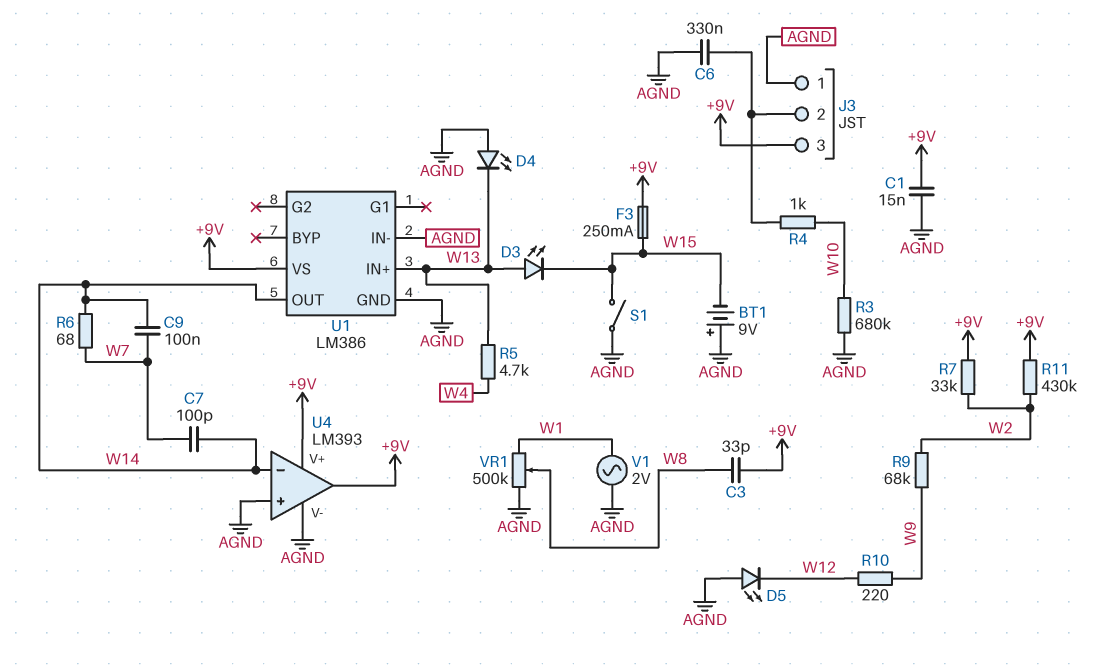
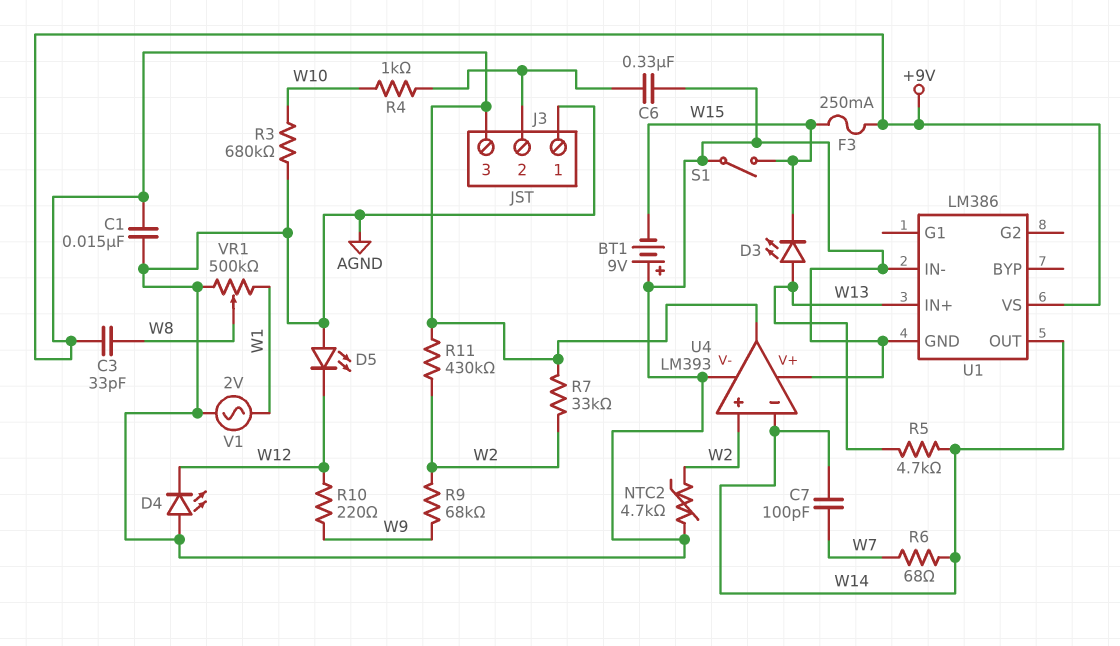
C9: 100nF (W7, W14) -> none
D4: LED (A AGND, K W13) -> LED (A AGND, K W12)
NTC2: none -> 4.7k (AGND, W2)
R5: 4.7k (W4, W13) -> 4.7k (W13, W14)
U4 pin V+: +9V -> AGND
U4 pin in+: AGND -> W2

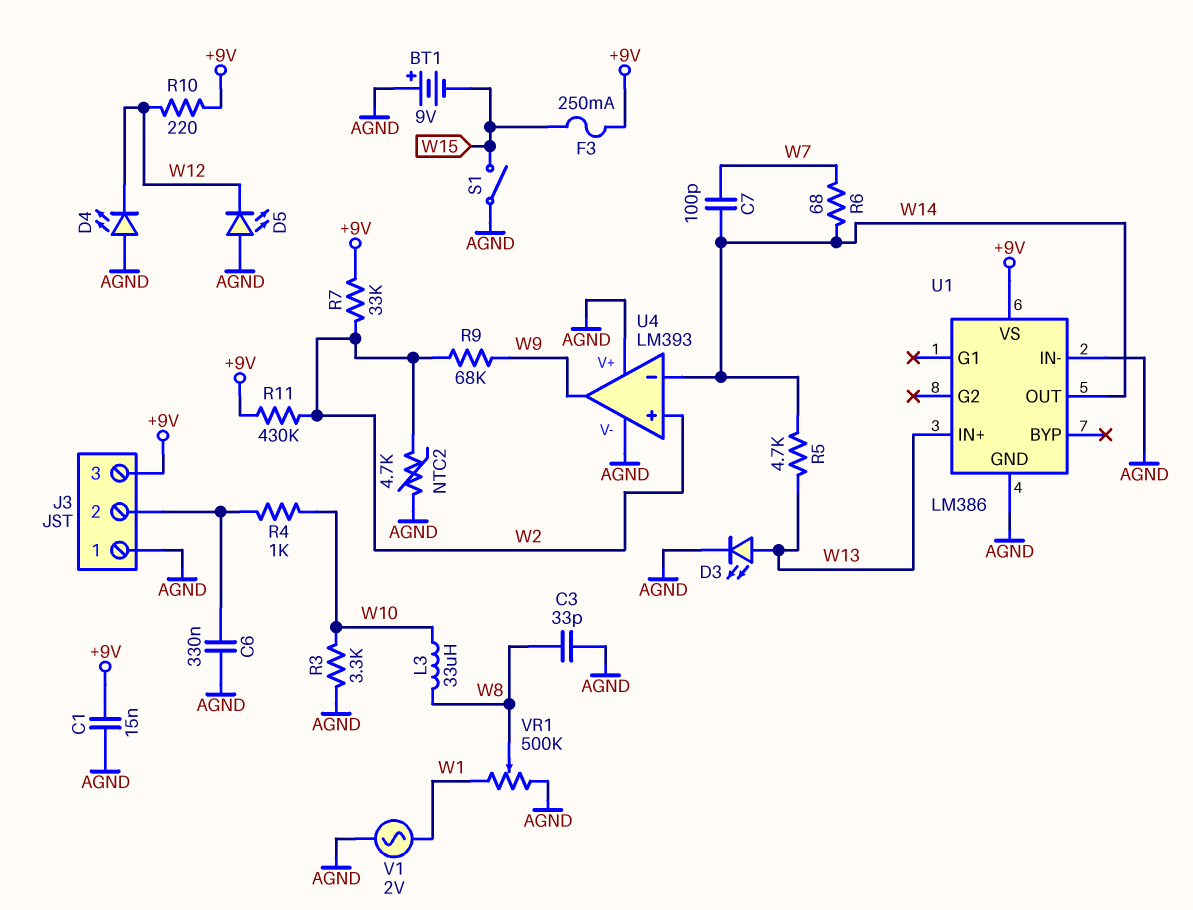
C3: 33pF (+9V, W8) -> 33pF (AGND, W8)
D3: LED (A W13, K W15) -> LED (A W13, K AGND)
L3: none -> 33uH (W8, W10)
R3: 680k (AGND, W10) -> 3.3k (AGND, W10)
R10: 220 (W9, W12) -> 220 (+9V, W12)
U4 pin out: +9V -> W9

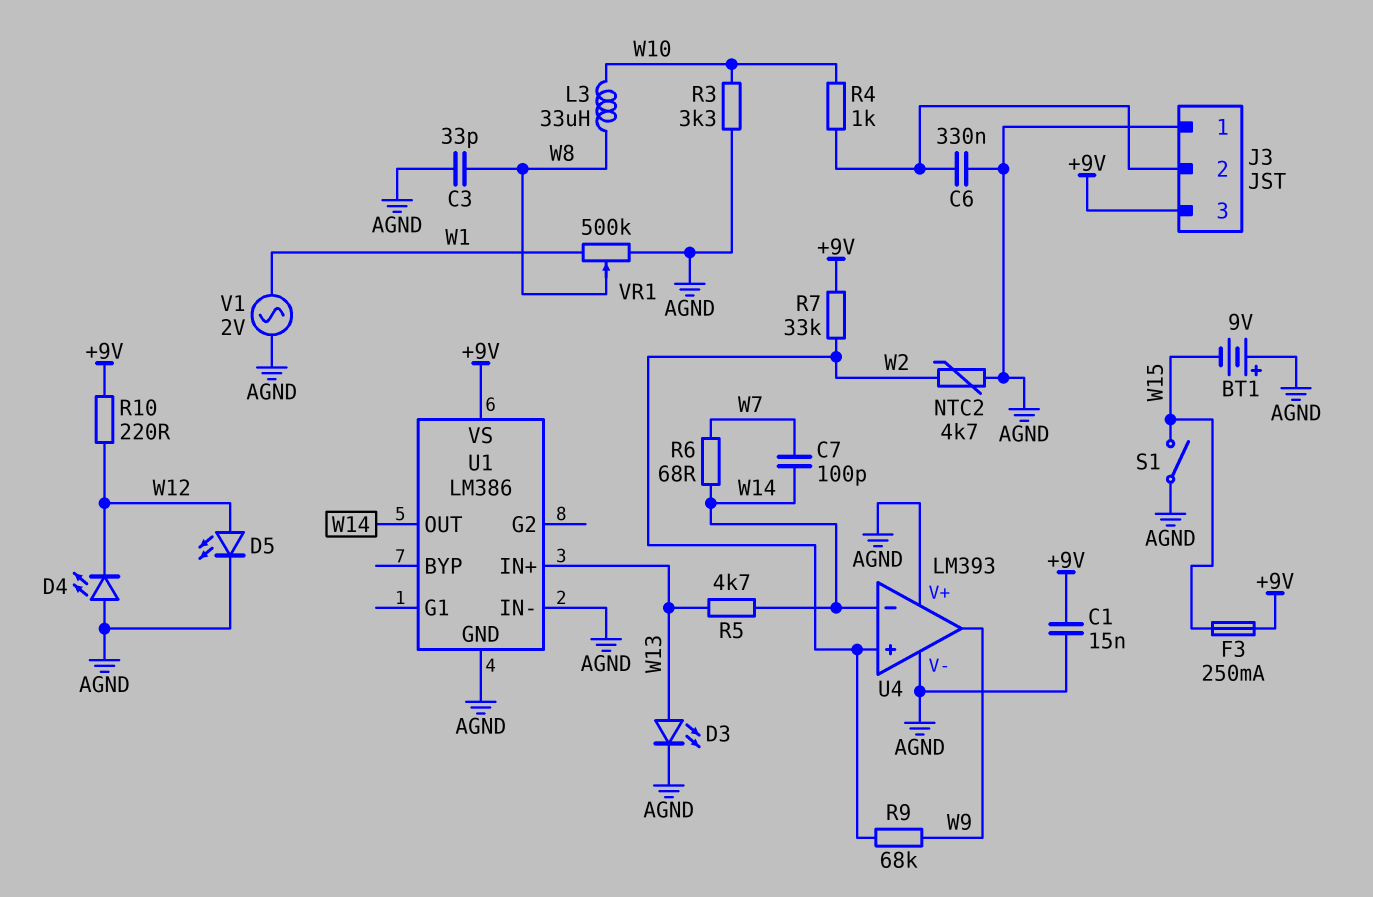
D5: LED (A AGND, K W12) -> LED (A W12, K AGND)
R11: 430k (+9V, W2) -> none

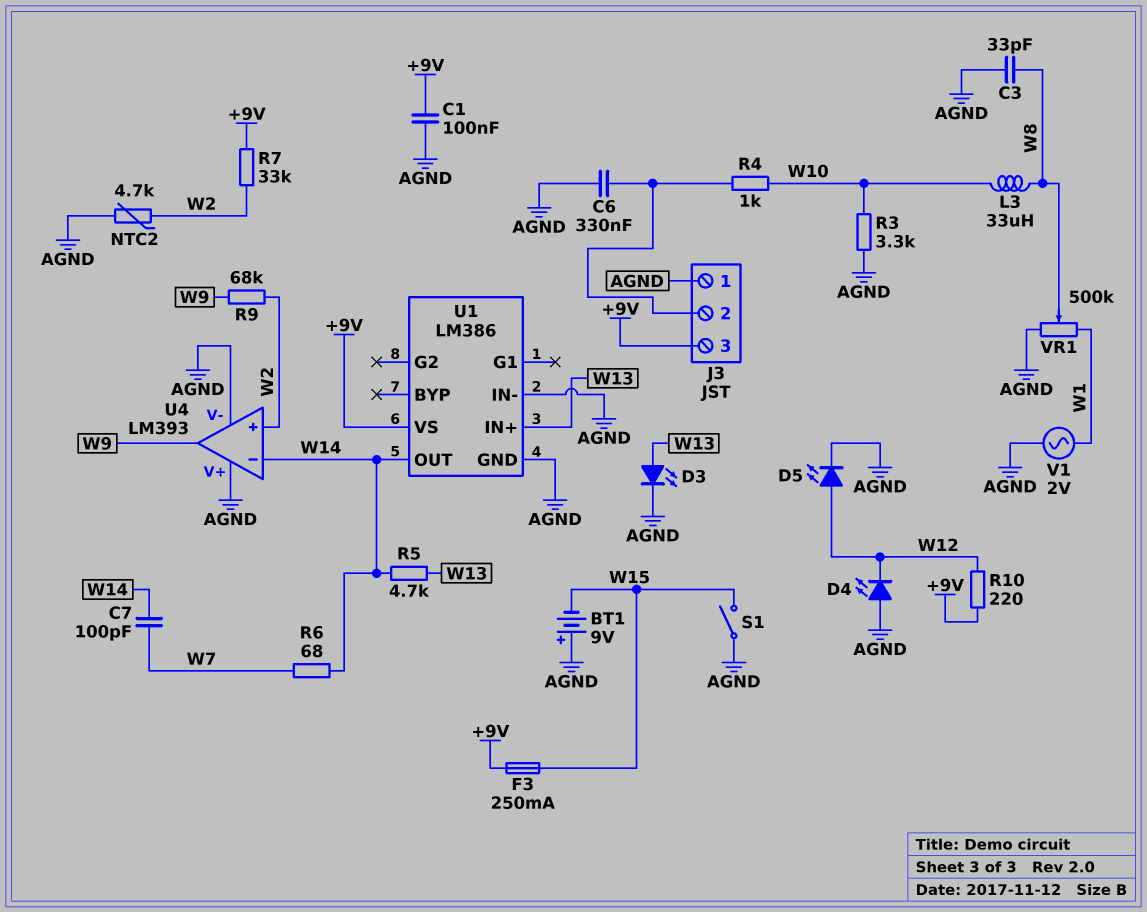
C1: 15nF (+9V, AGND) -> 100nF (+9V, AGND)

